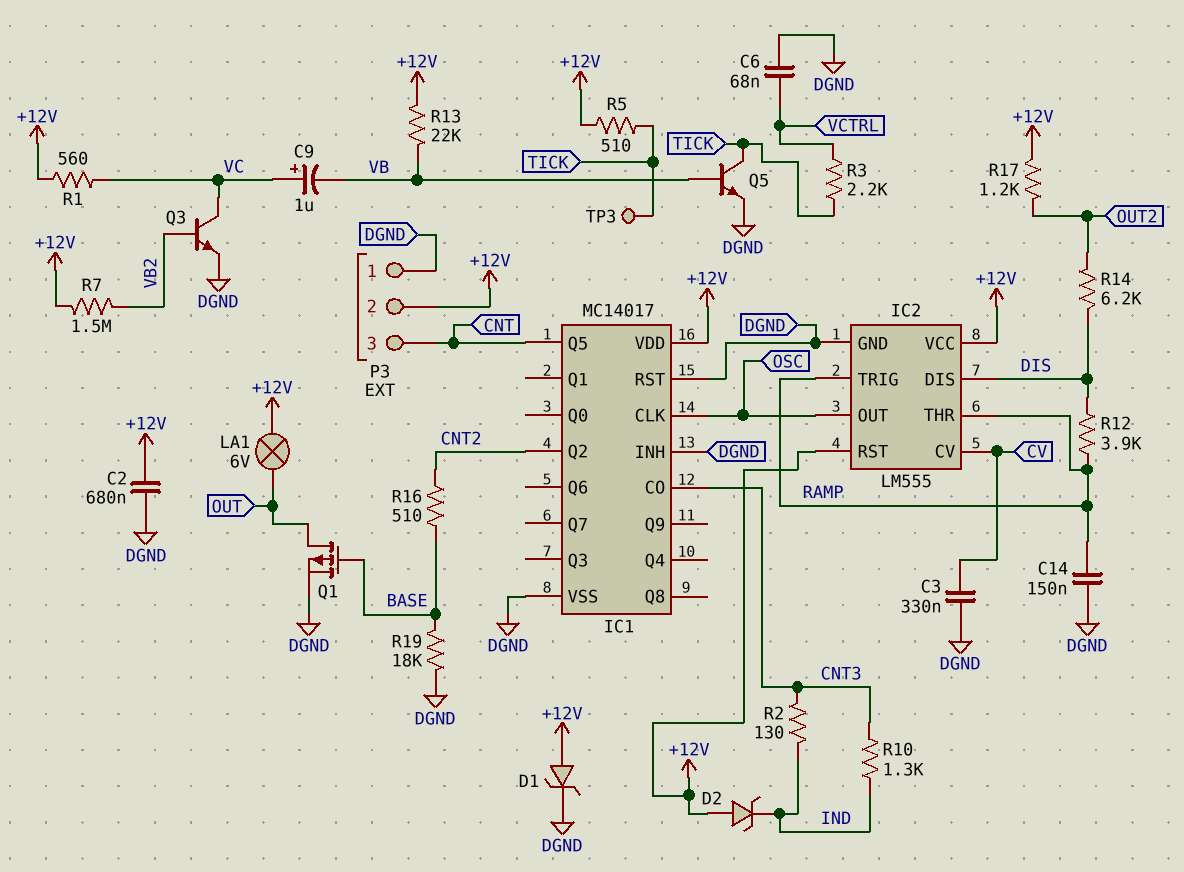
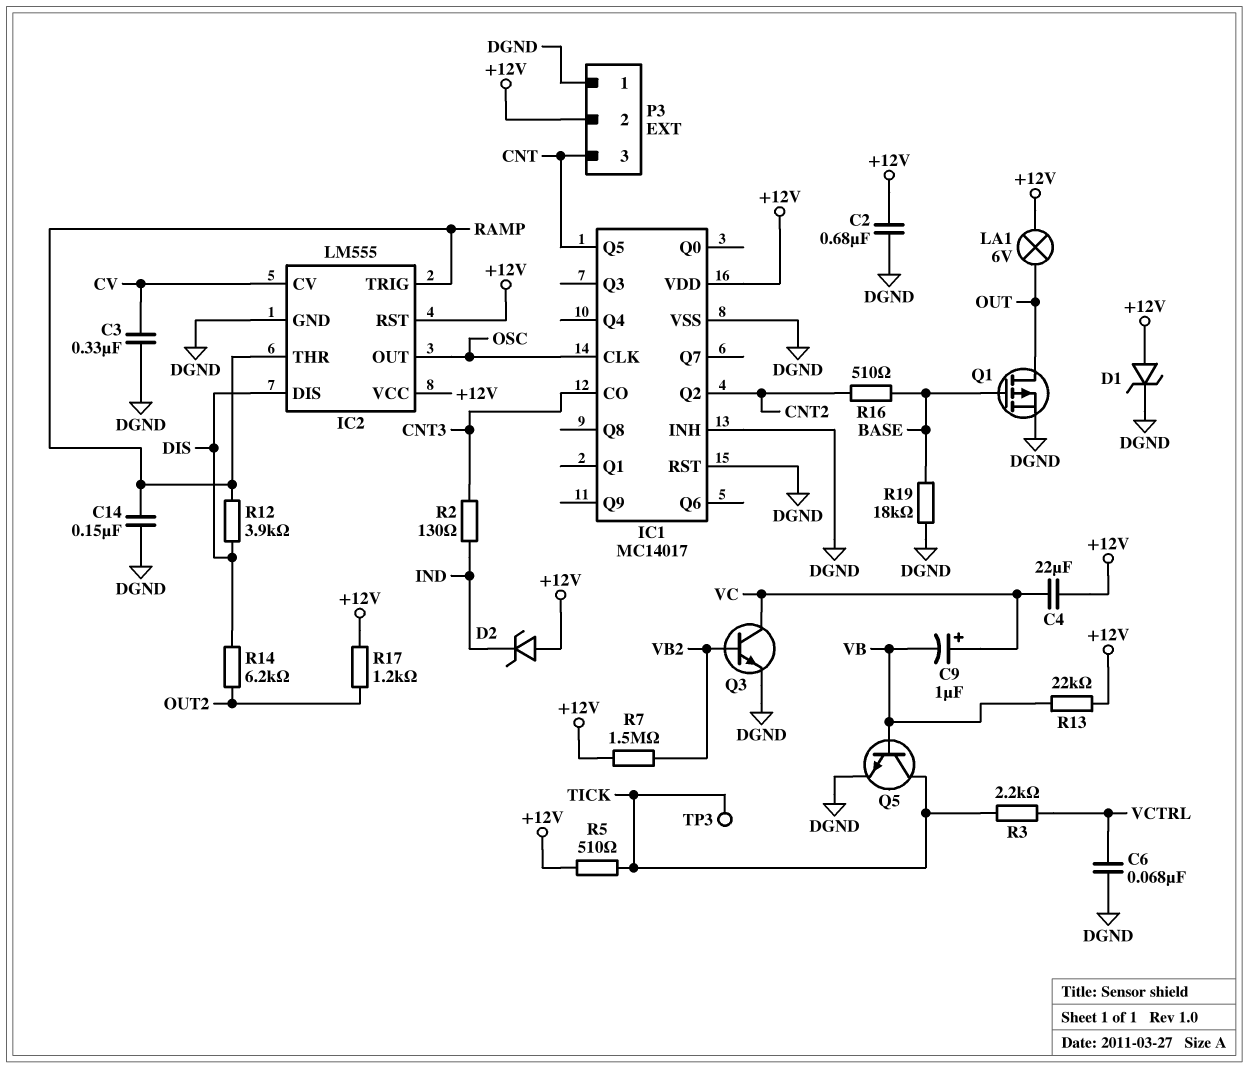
C4: none -> 22uF (+12V, VC)
R1: 560 (+12V, VC) -> none
R10: 1.3k (CNT3, IND) -> none

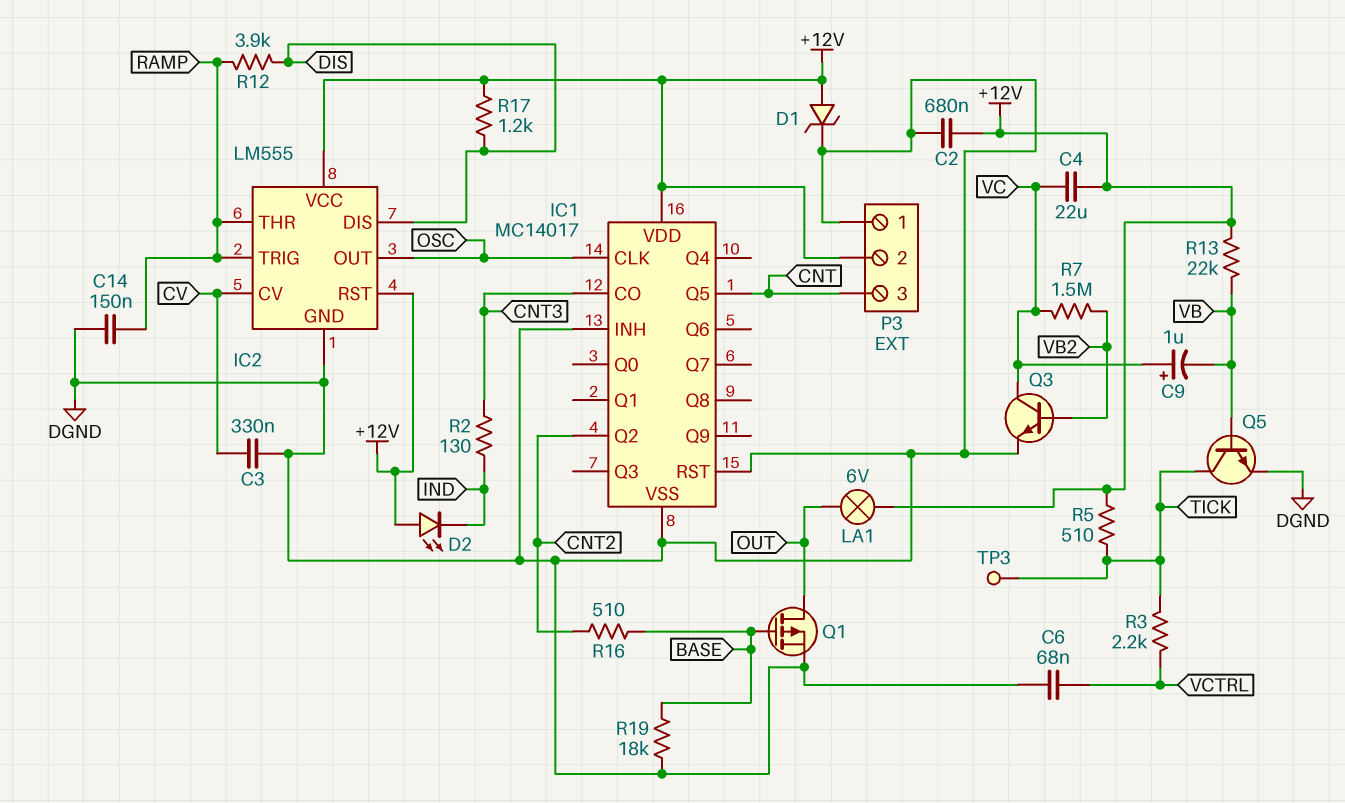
D2: zener (A +12V, K IND) -> LED (A +12V, K IND)
R7: 1.5M (+12V, VB2) -> 1.5M (VB2, VC)
R14: 6.2k (DIS, OUT2) -> none
R17: 1.2k (+12V, OUT2) -> 1.2k (+12V, DIS)

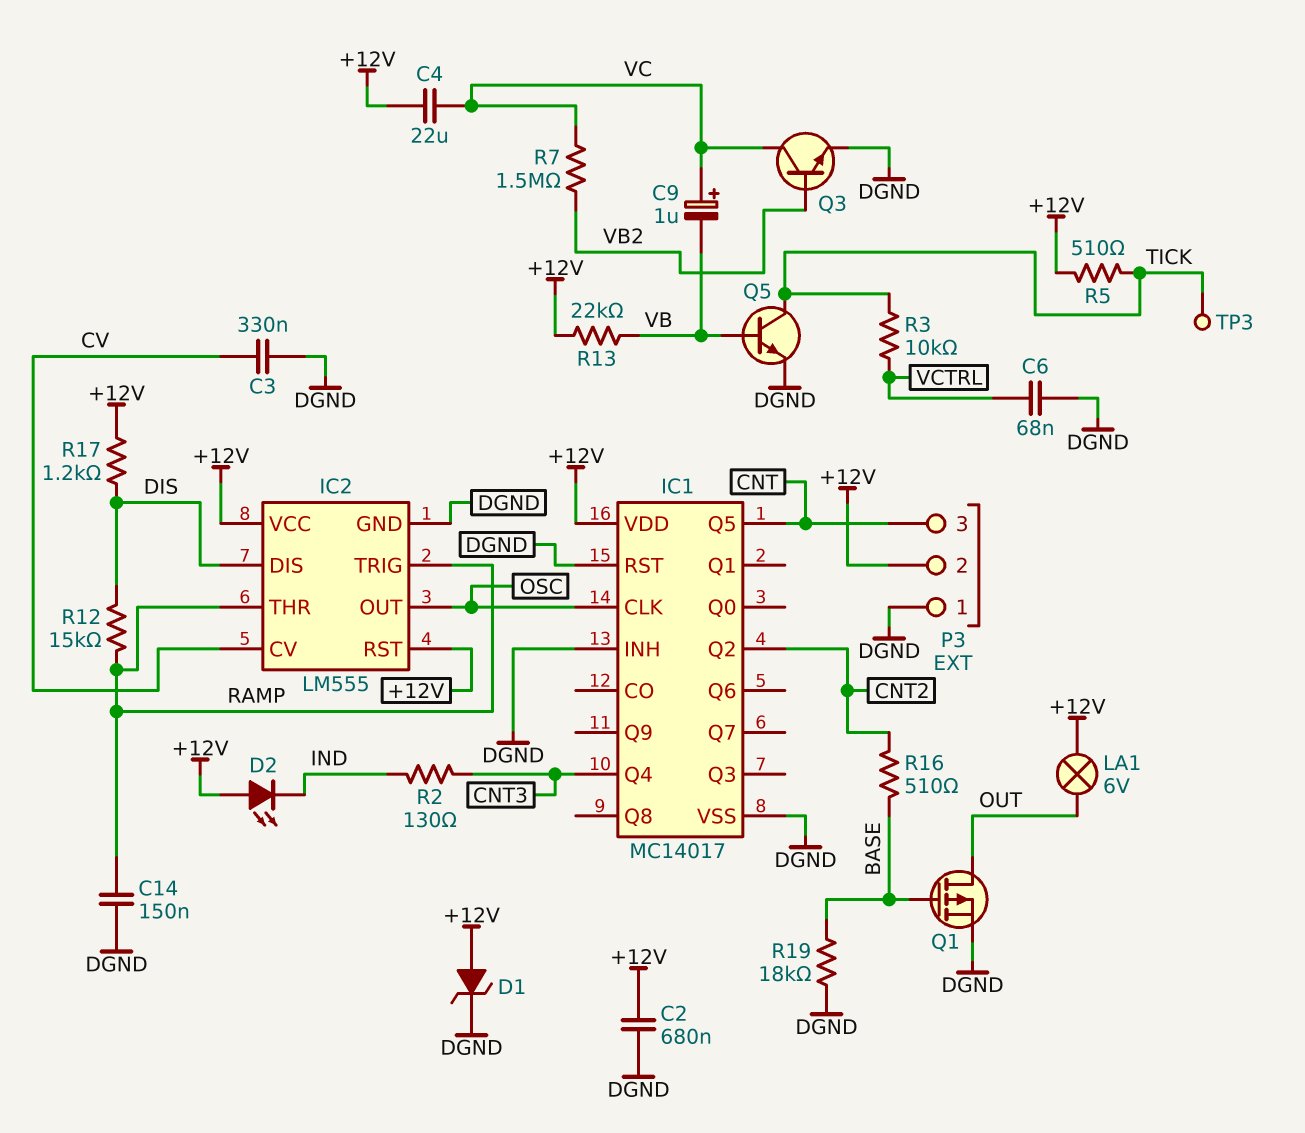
IC1 pin CO: CNT3 -> none
IC1 pin Q4: none -> CNT3
R3: 2.2k (TICK, VCTRL) -> 10k (TICK, VCTRL)
R12: 3.9k (DIS, RAMP) -> 15k (DIS, RAMP)

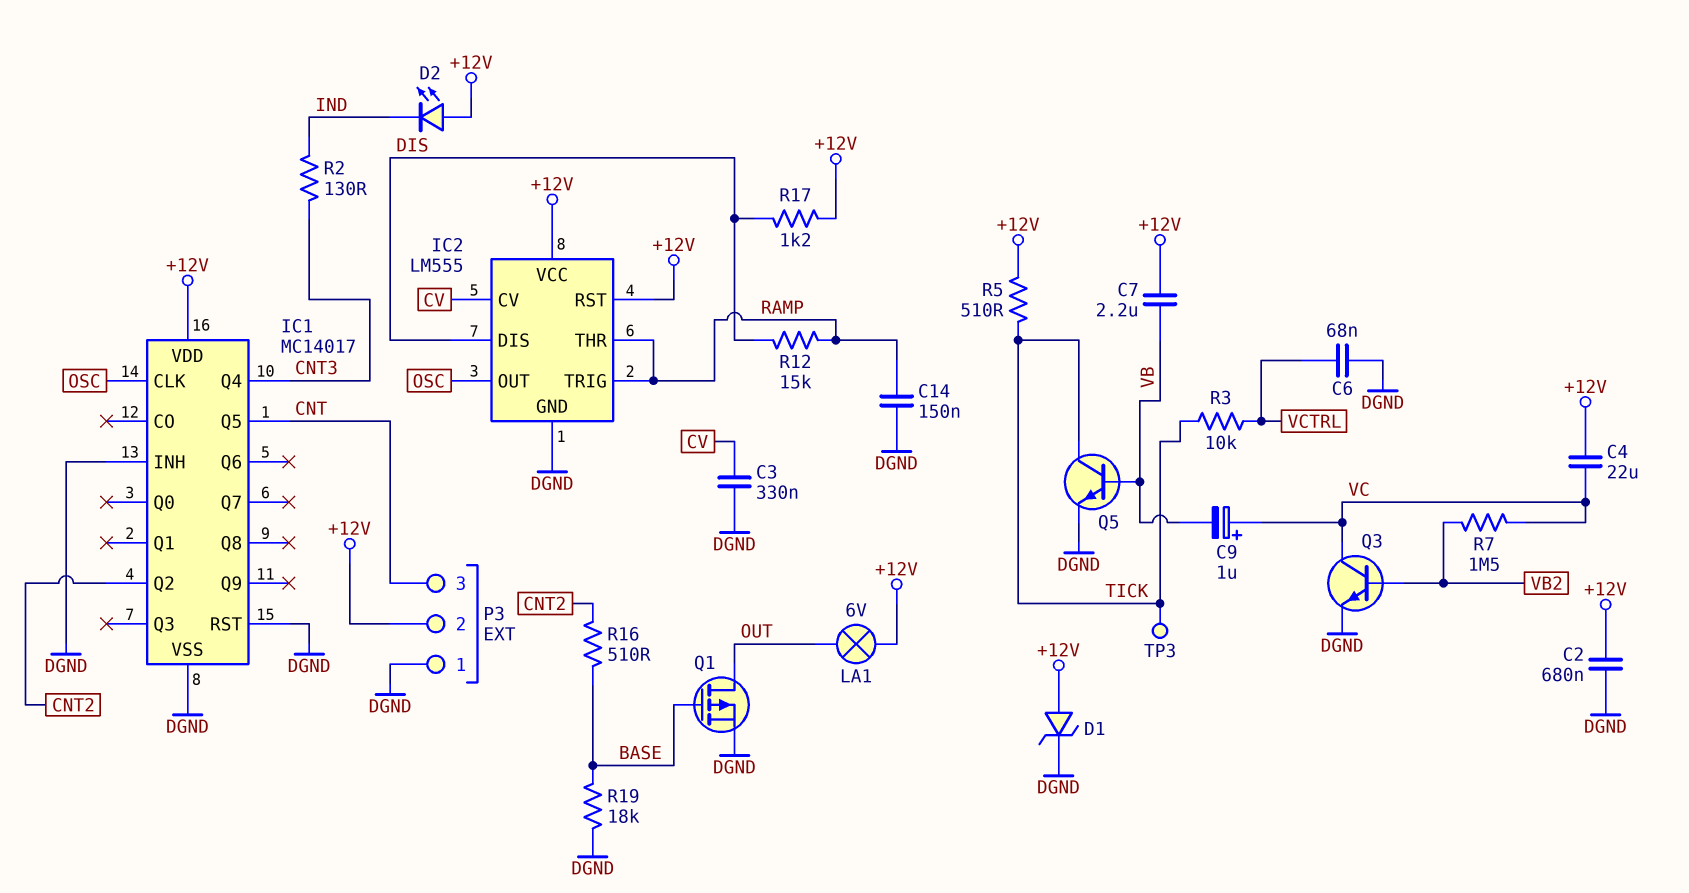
C7: none -> 2.2uF (+12V, VB)
R13: 22k (+12V, VB) -> none

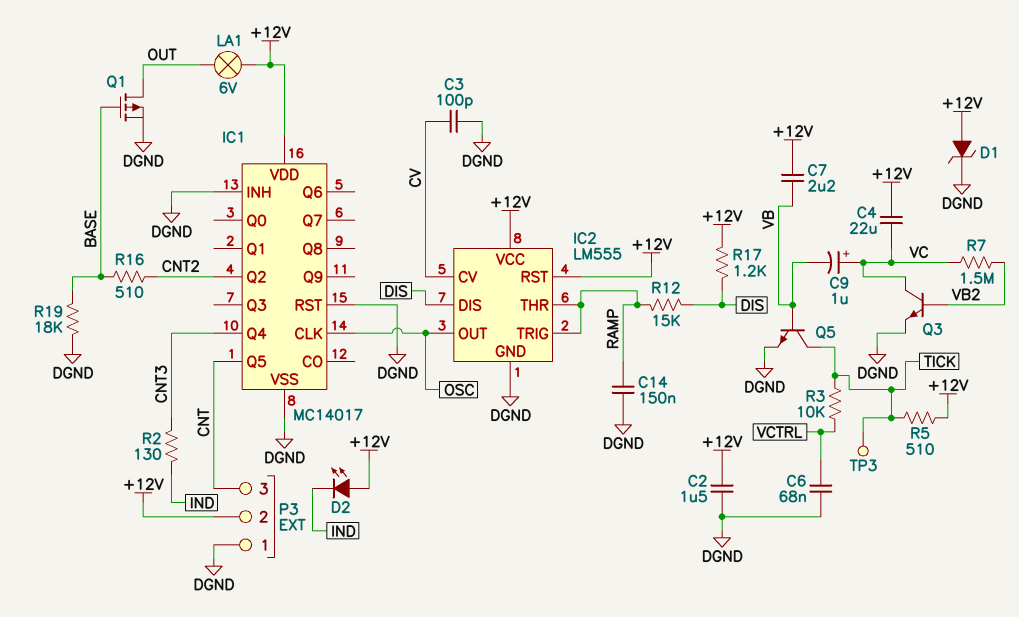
C2: 680nF (+12V, DGND) -> 1.5uF (+12V, DGND)
C3: 330nF (CV, DGND) -> 100pF (CV, DGND)

